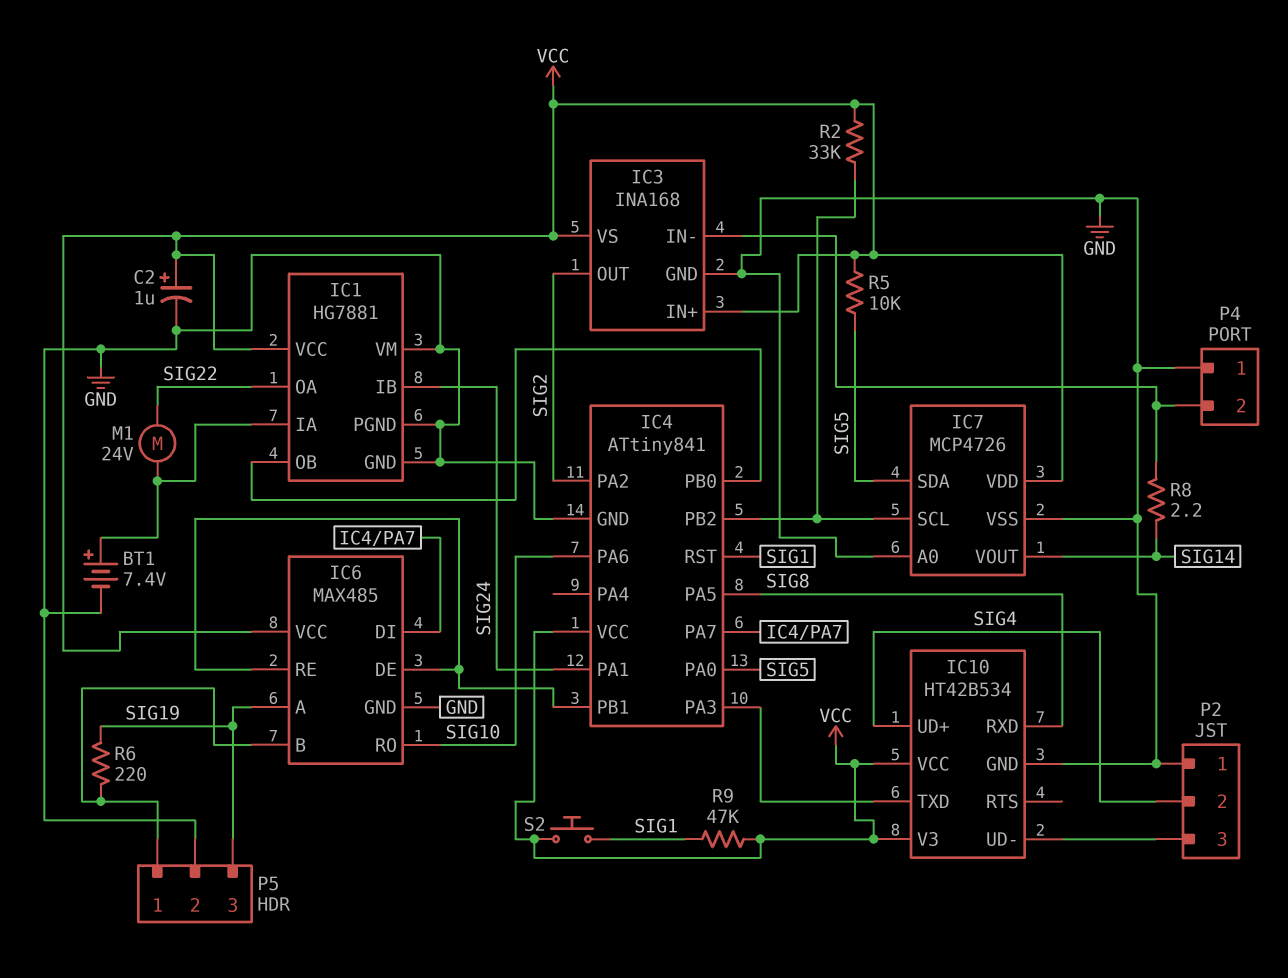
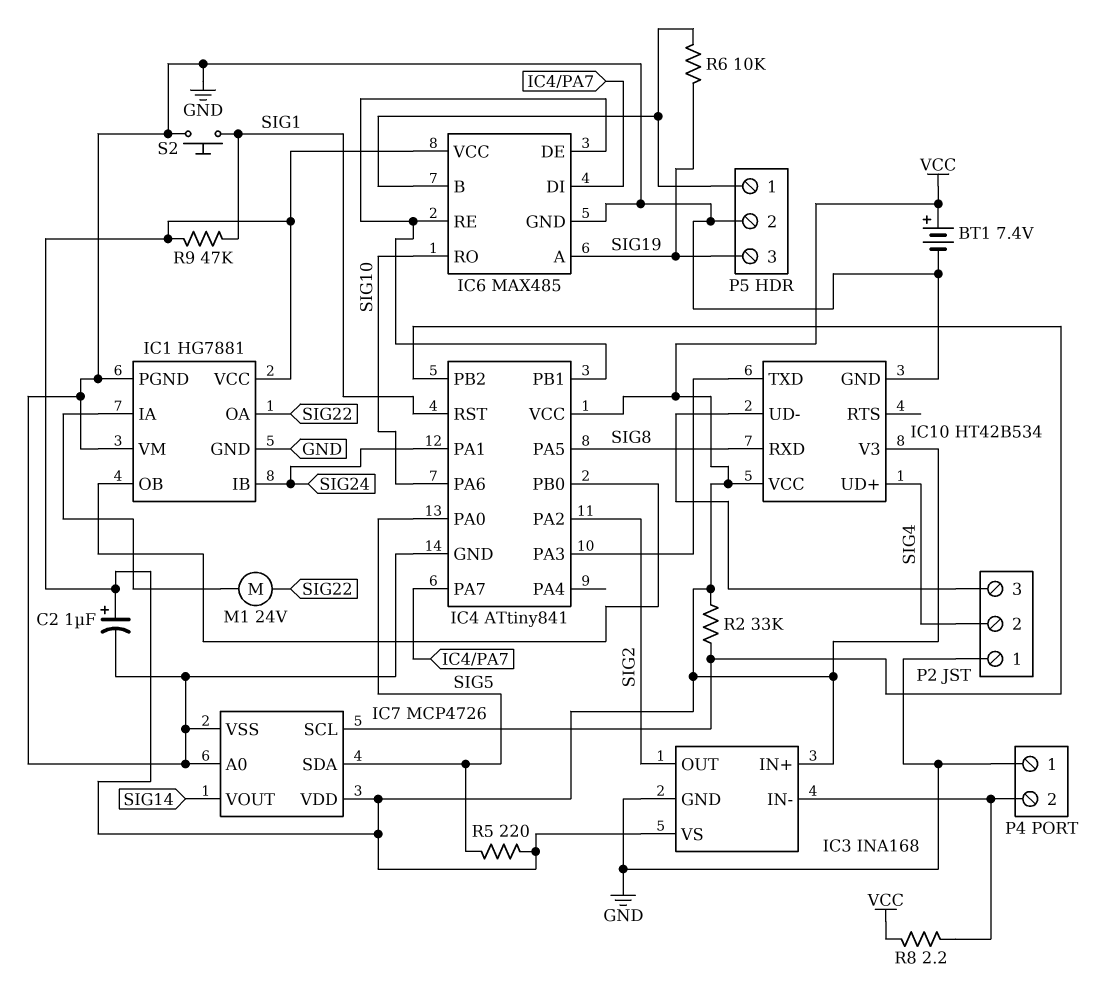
BT1: 7.4V (plus IC1/IA, minus GND) -> 7.4V (plus VCC, minus GND)
R5: 10k (SIG5, VCC) -> 220 (SIG5, VCC)
R6: 220 (IC6/B, SIG19) -> 10k (IC6/B, SIG19)
R8: 2.2 (IC3/IN-, SIG14) -> 2.2 (IC3/IN-, VCC)
S2: button (SIG1, VCC) -> button (GND, SIG1)

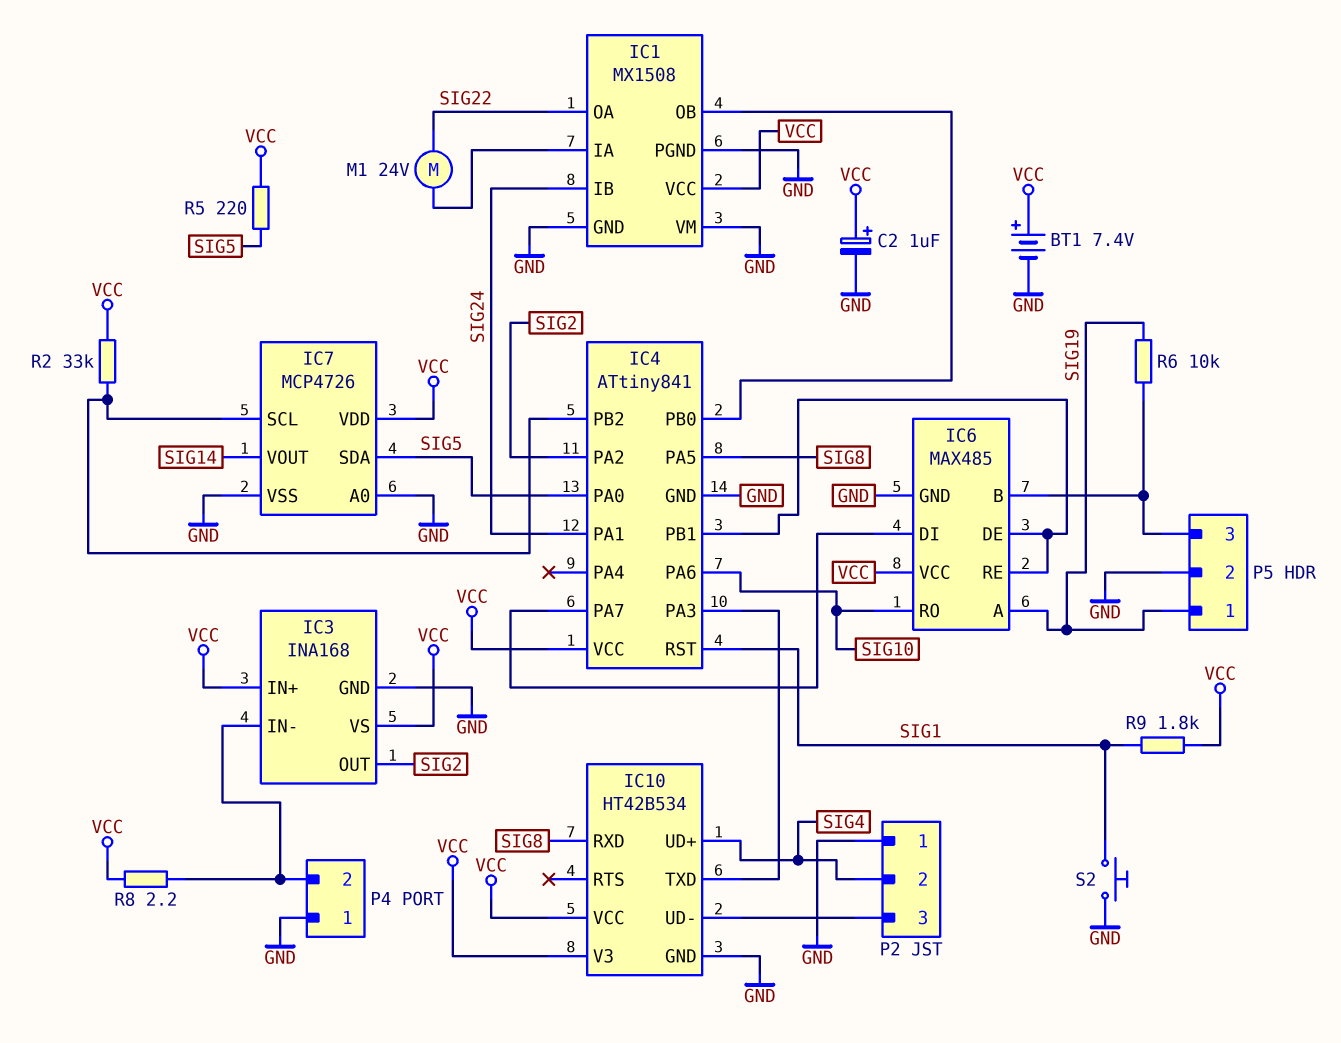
IC1: HG7881 -> MX1508
P5 pin 1: IC6/B -> SIG19
P5 pin 3: SIG19 -> IC6/B
R9: 47k (SIG1, VCC) -> 1.8k (SIG1, VCC)

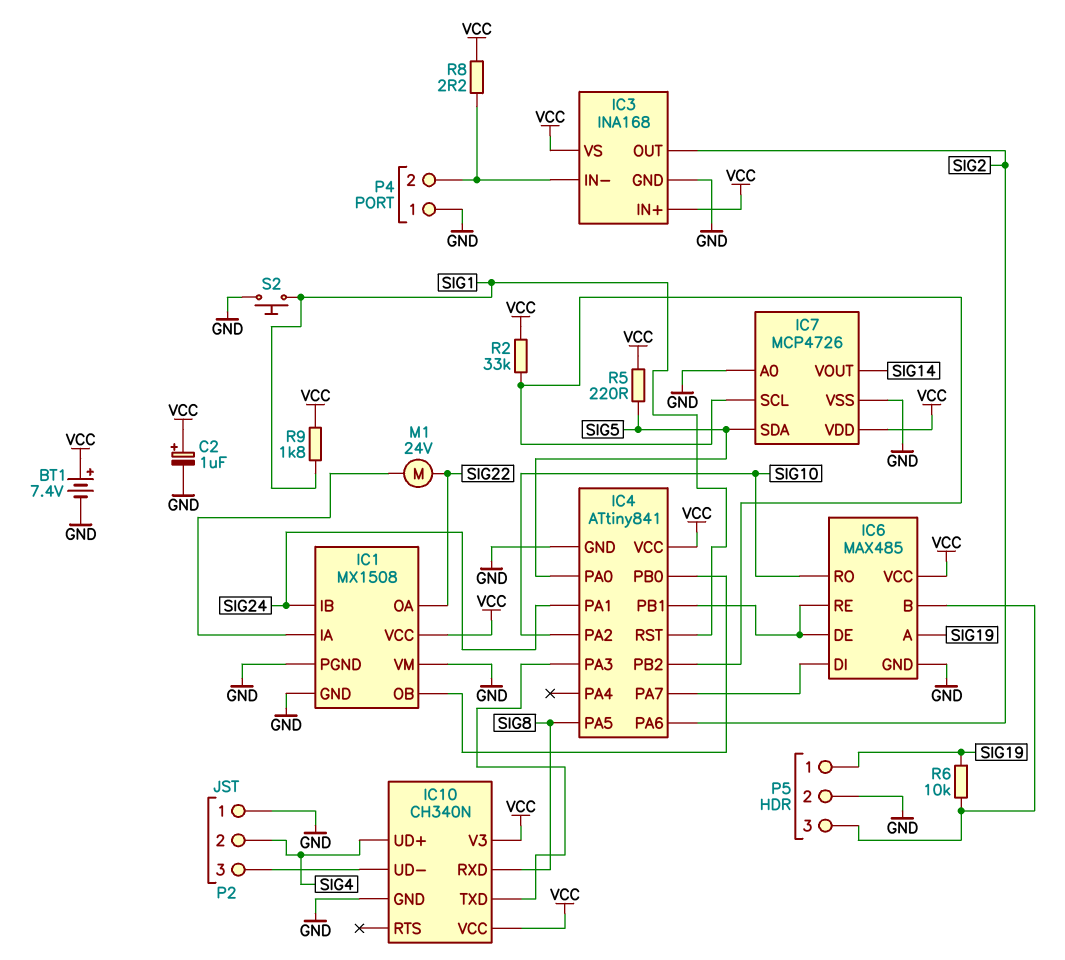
IC4 pin PA2: SIG2 -> SIG10
IC4 pin PA6: SIG10 -> SIG2
IC10: HT42B534 -> CH340N

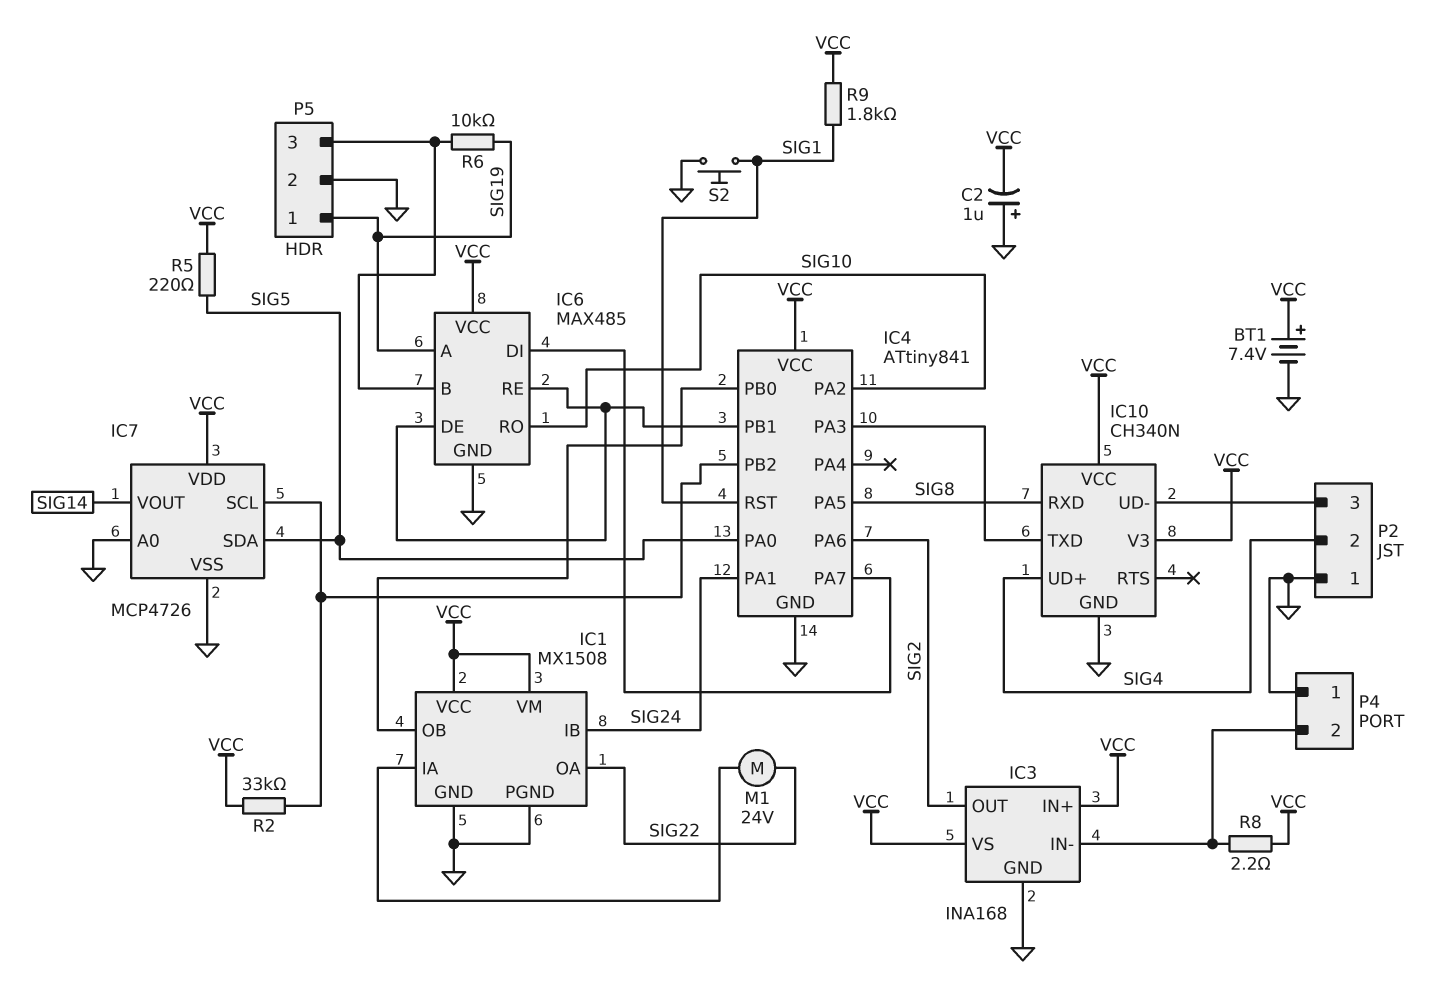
C2: 1uF (plus VCC, minus GND) -> 1uF (plus GND, minus VCC)
IC1 pin VM: GND -> VCC

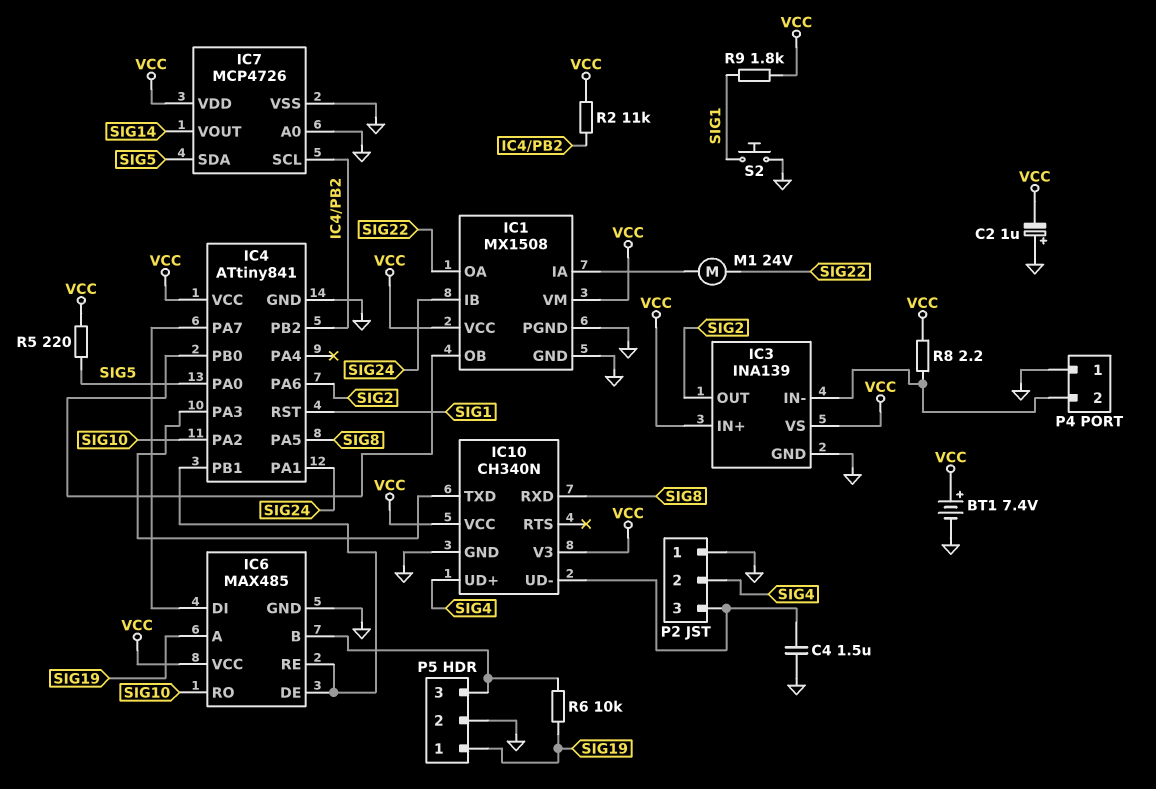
C4: none -> 1.5uF (GND, IC10/UD-)
IC3: INA168 -> INA139
R2: 33k (IC4/PB2, VCC) -> 11k (IC4/PB2, VCC)

